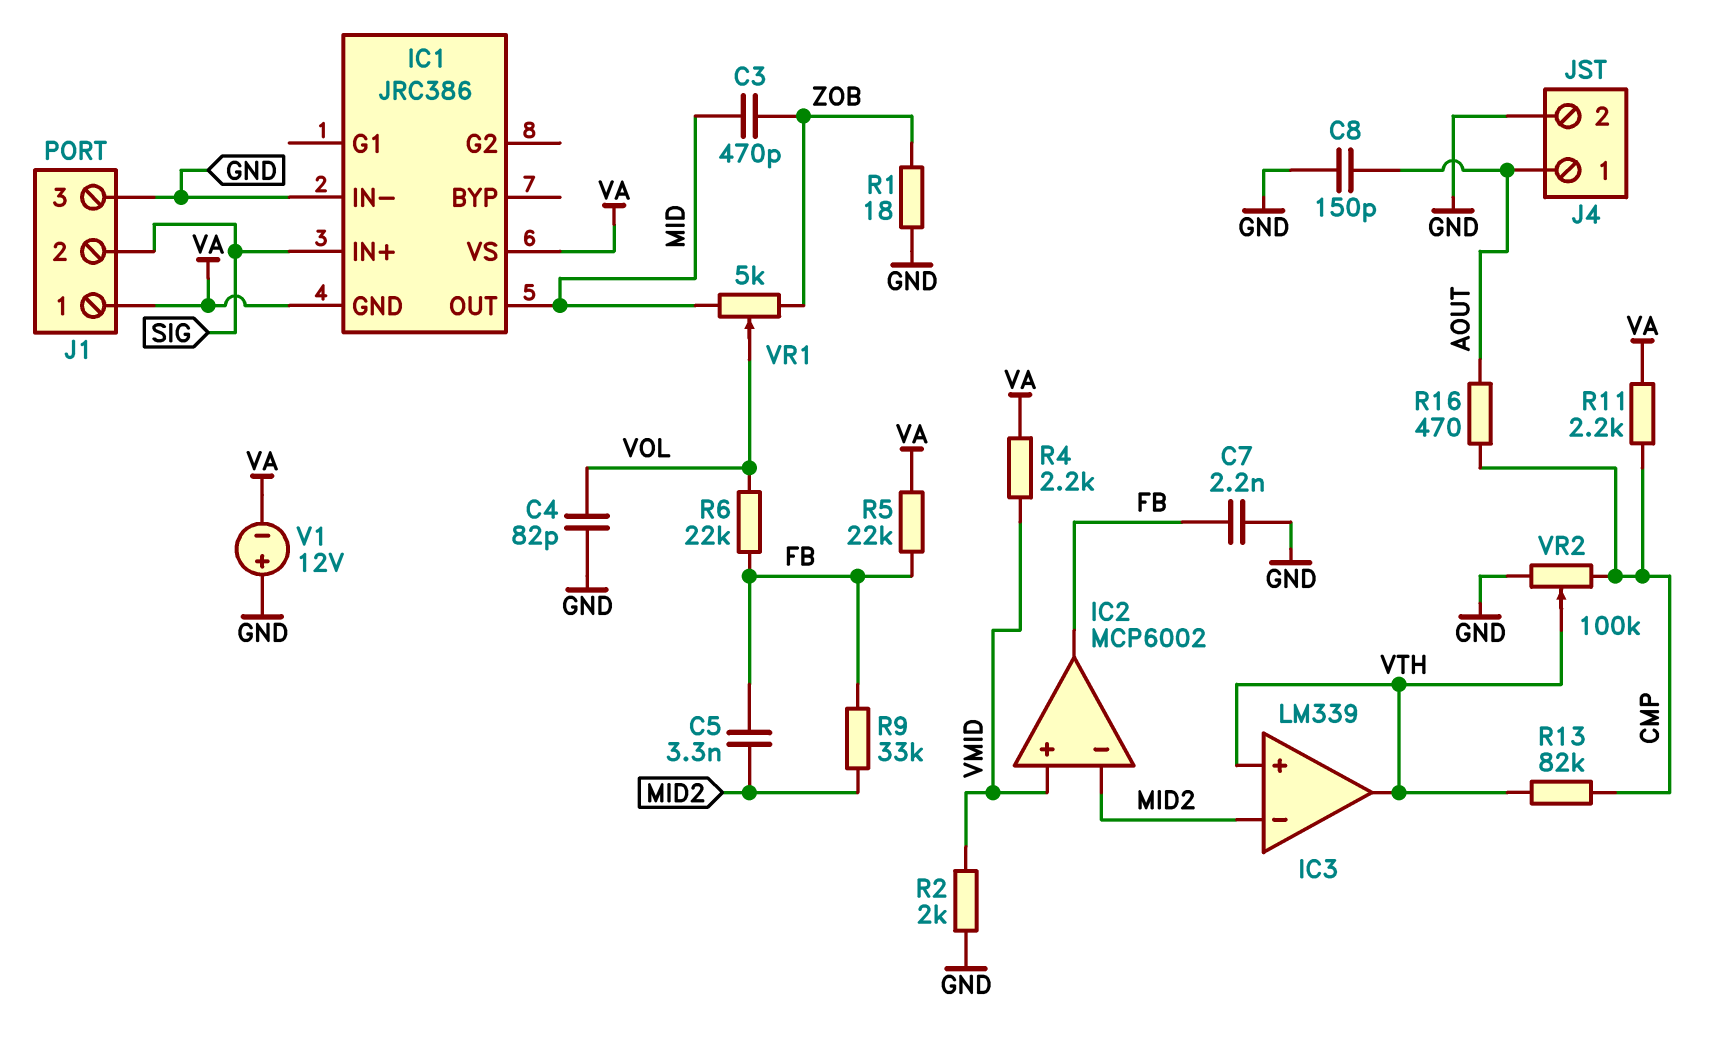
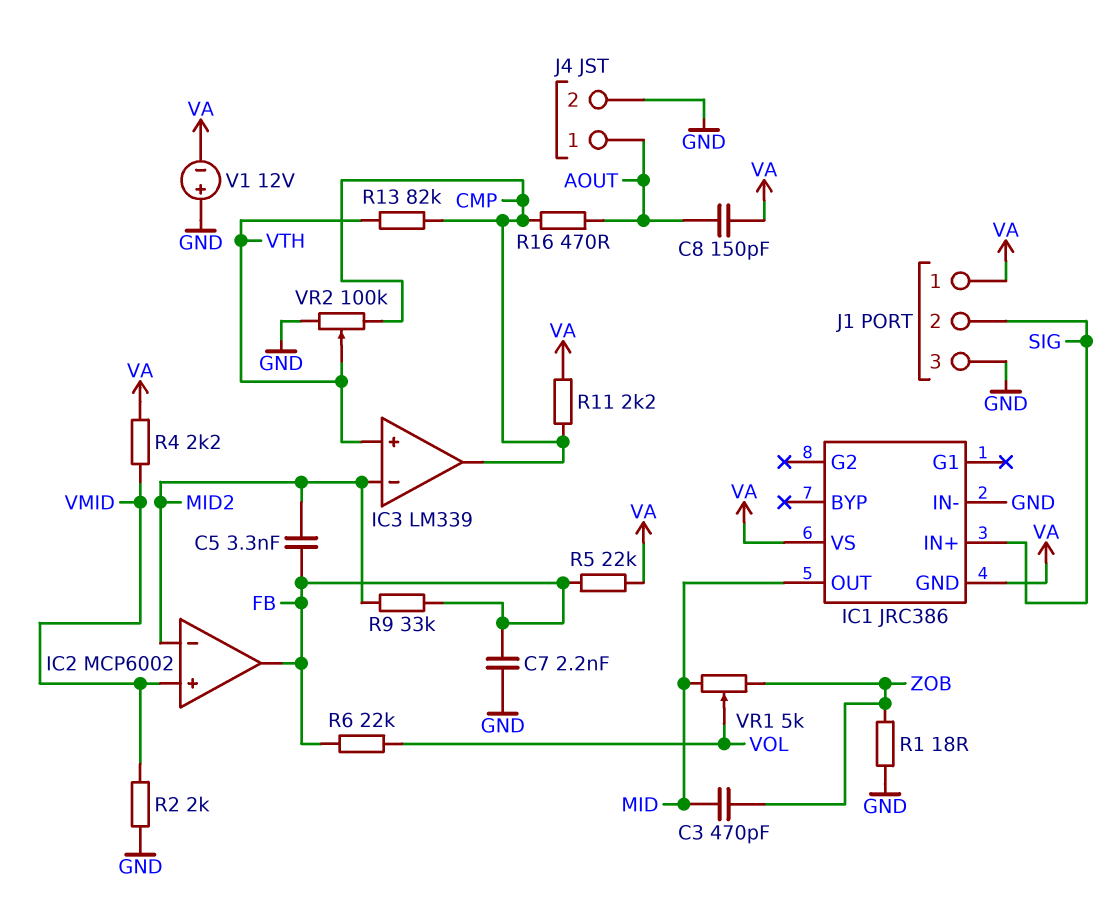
C4: 82pF (GND, VOL) -> none
C8: 150pF (AOUT, GND) -> 150pF (AOUT, VA)
IC3 pin out: VTH -> CMP

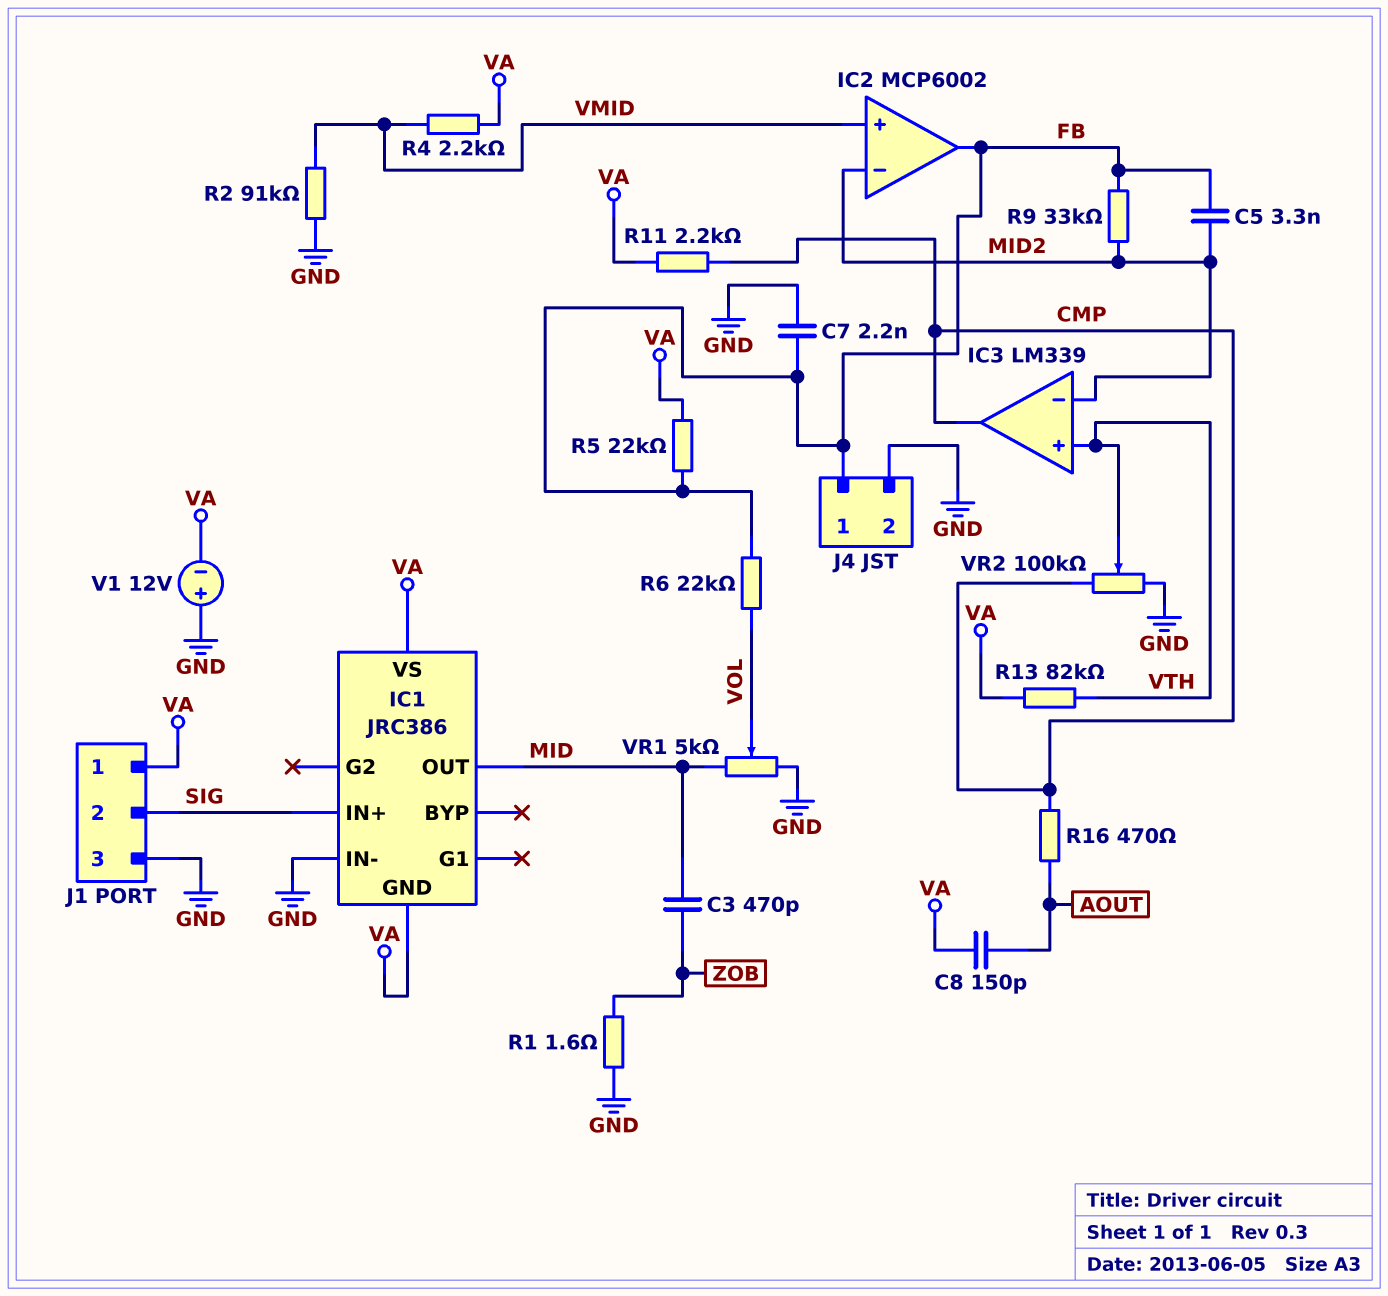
J4 pin 1: AOUT -> FB
R1: 18 (GND, ZOB) -> 1.6 (GND, ZOB)
R2: 2k (GND, VMID) -> 91k (GND, VMID)
R13: 82k (CMP, VTH) -> 82k (VA, VTH)
VR1: 5k (MID, ZOB, wiper VOL) -> 5k (GND, MID, wiper VOL)

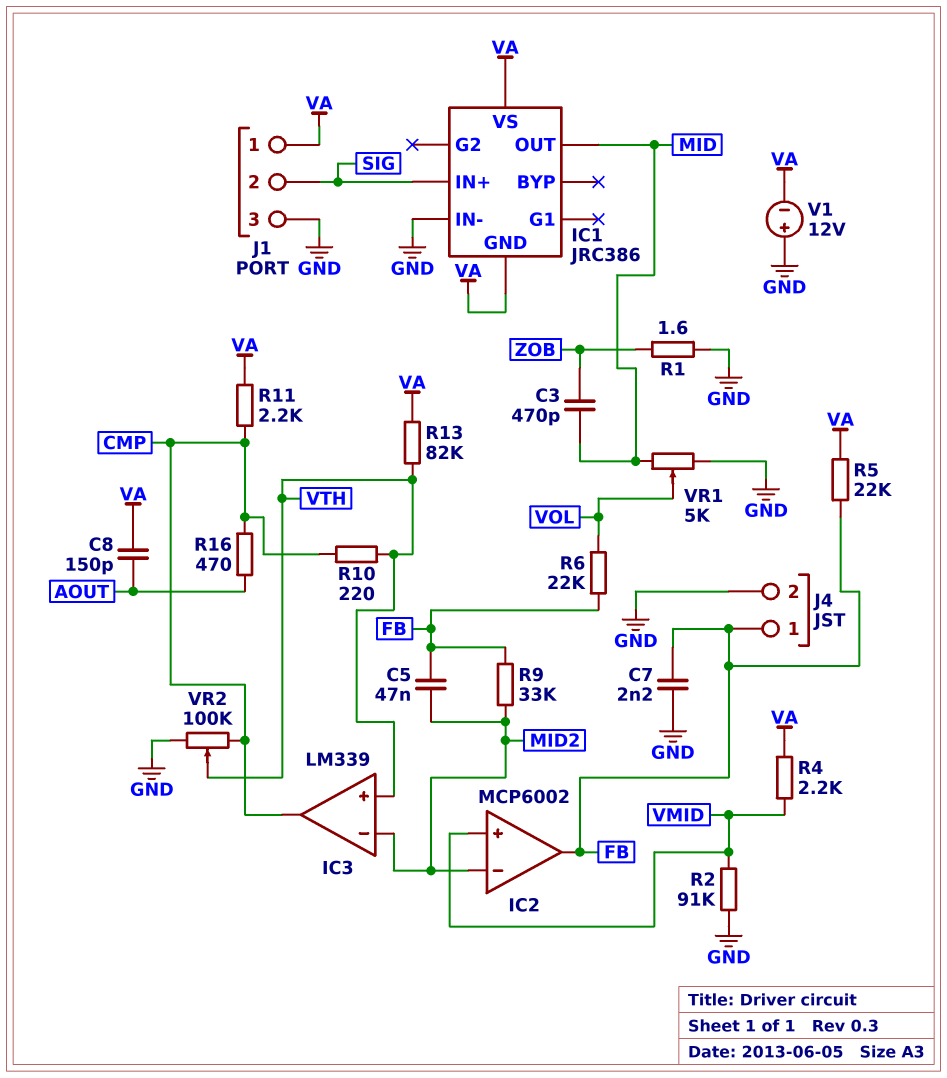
C5: 3.3nF (FB, MID2) -> 47nF (FB, MID2)
R10: none -> 220 (CMP, VTH)

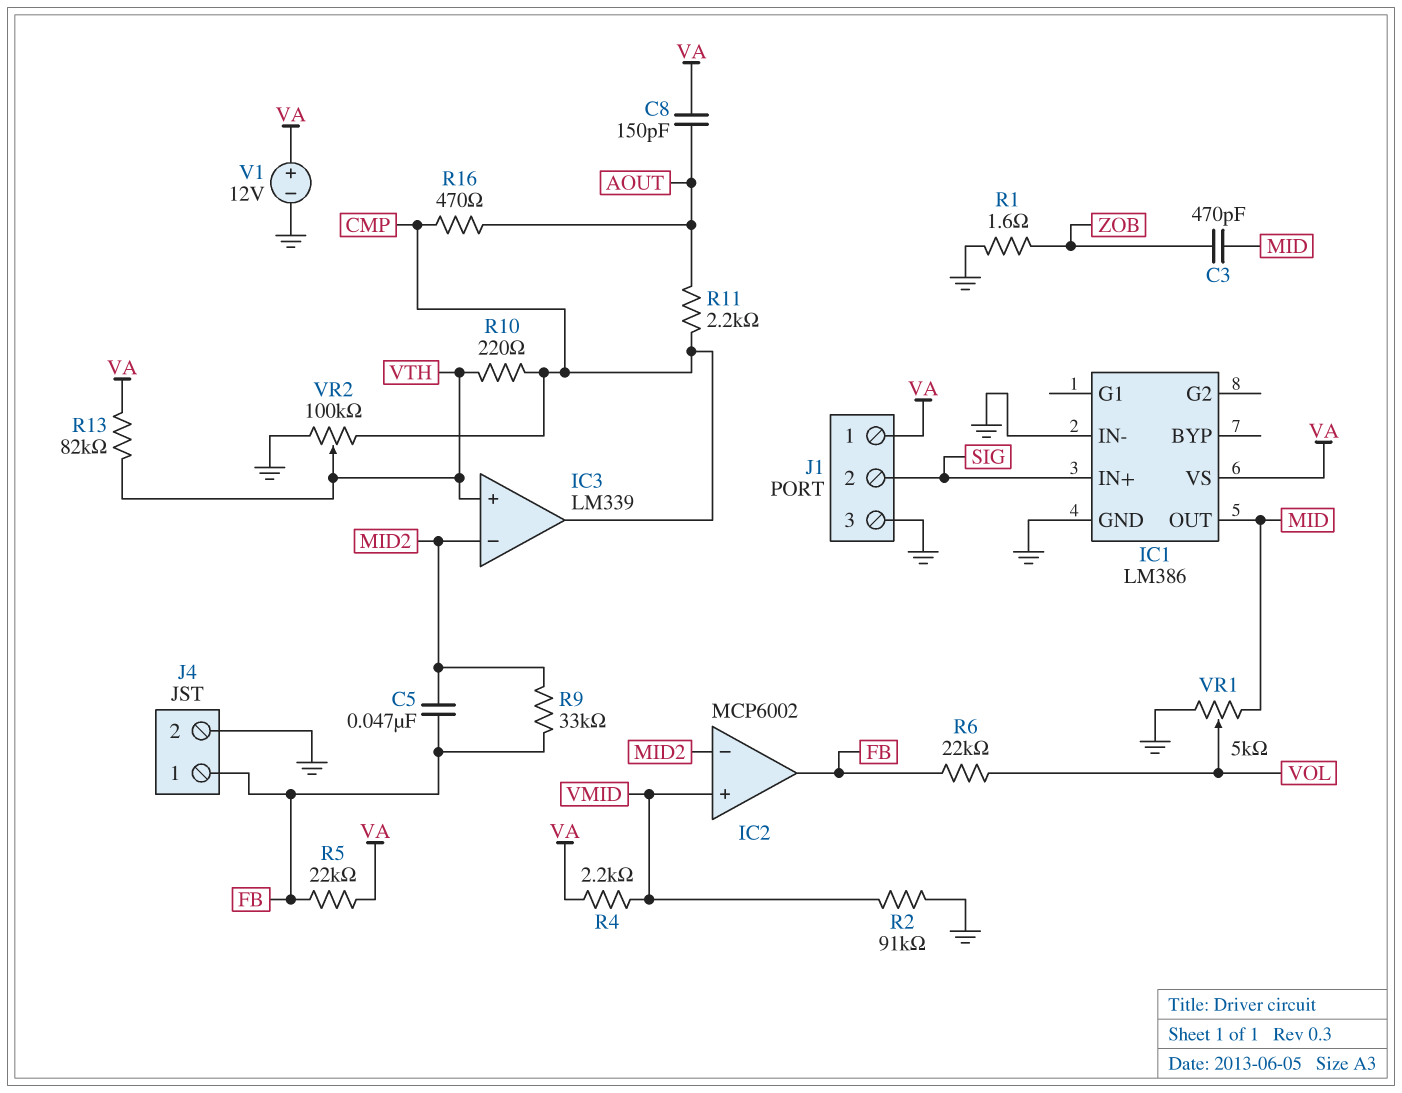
C7: 2.2nF (FB, GND) -> none
IC1: JRC386 -> LM386
IC1 pin GND: VA -> GND
R11: 2.2k (CMP, VA) -> 2.2k (AOUT, CMP)
V1: 12V (plus GND, minus VA) -> 12V (plus VA, minus GND)

